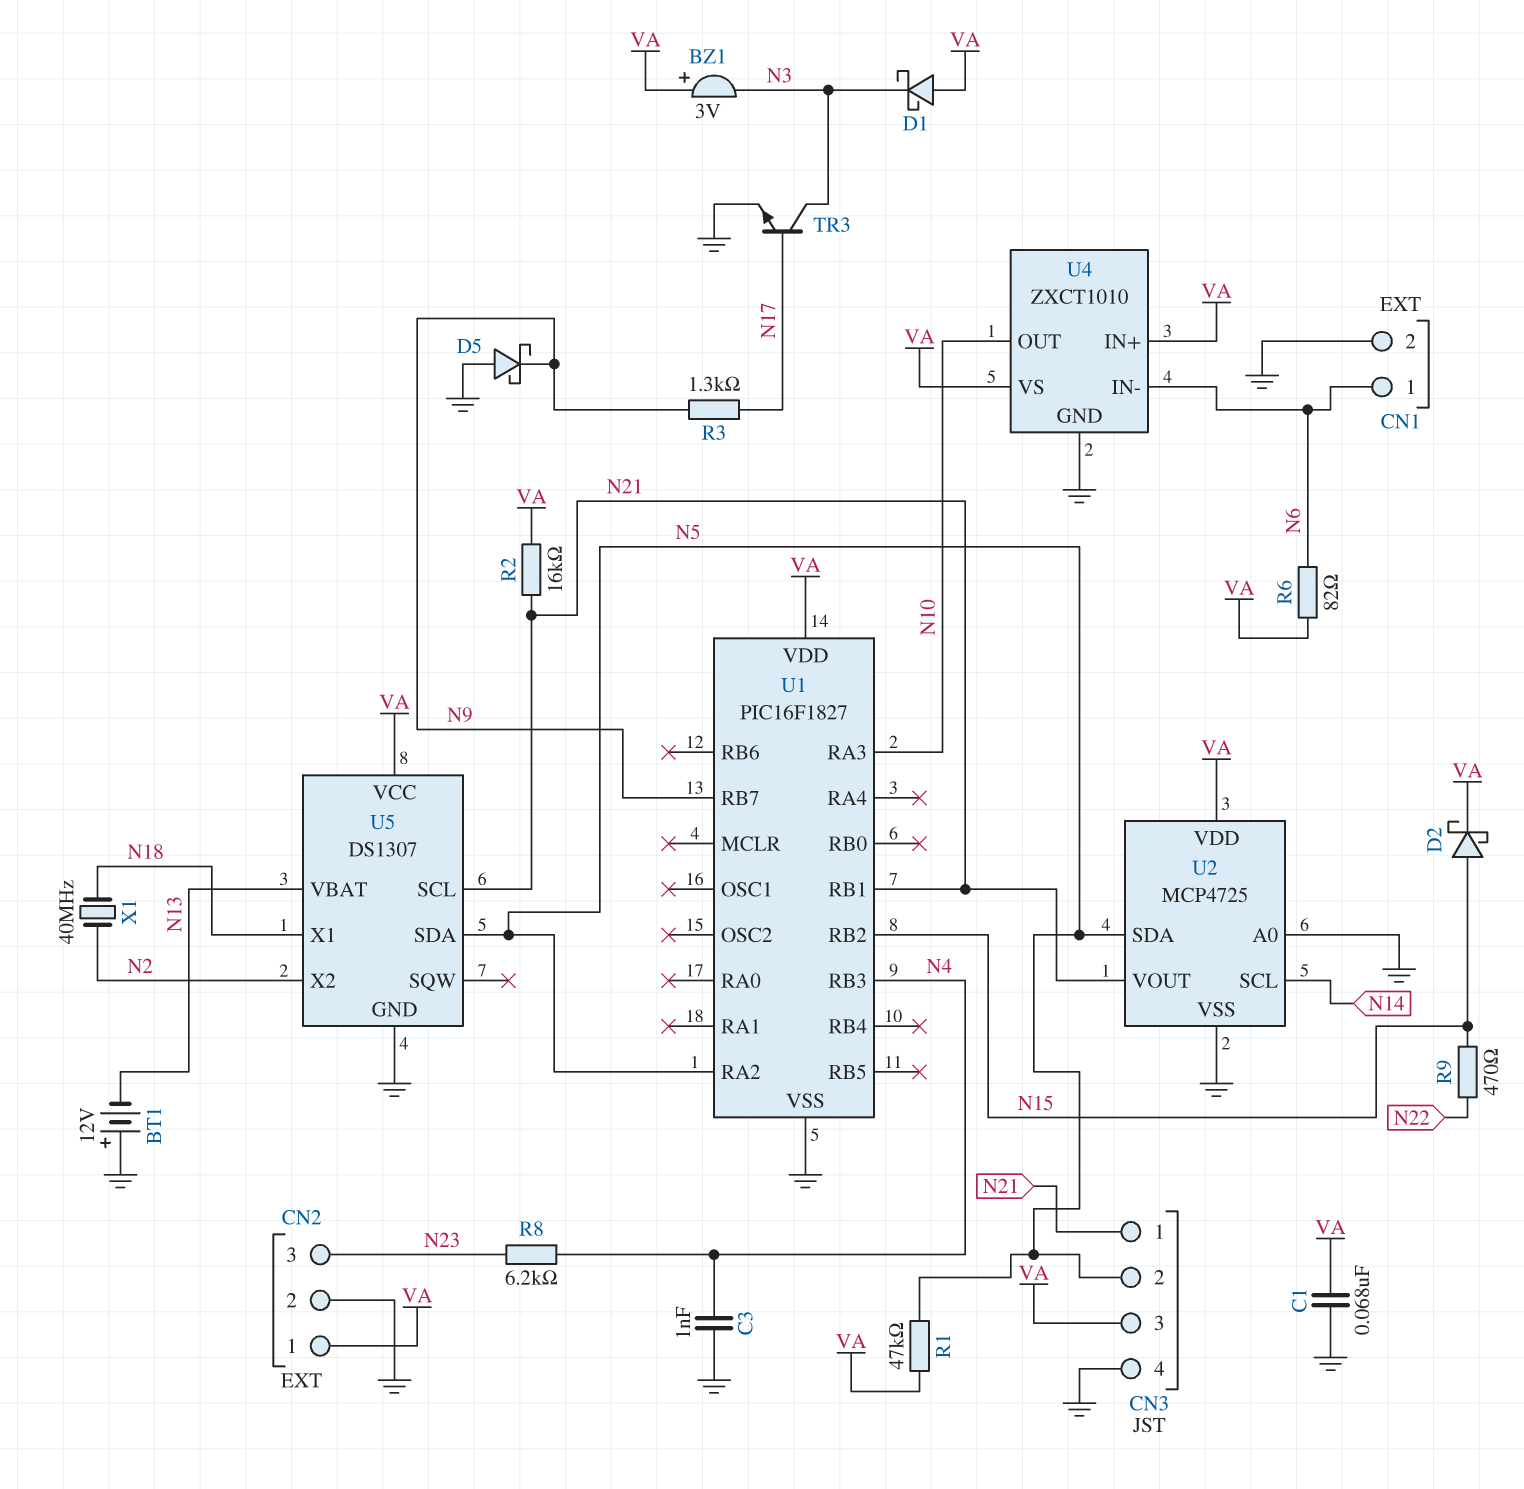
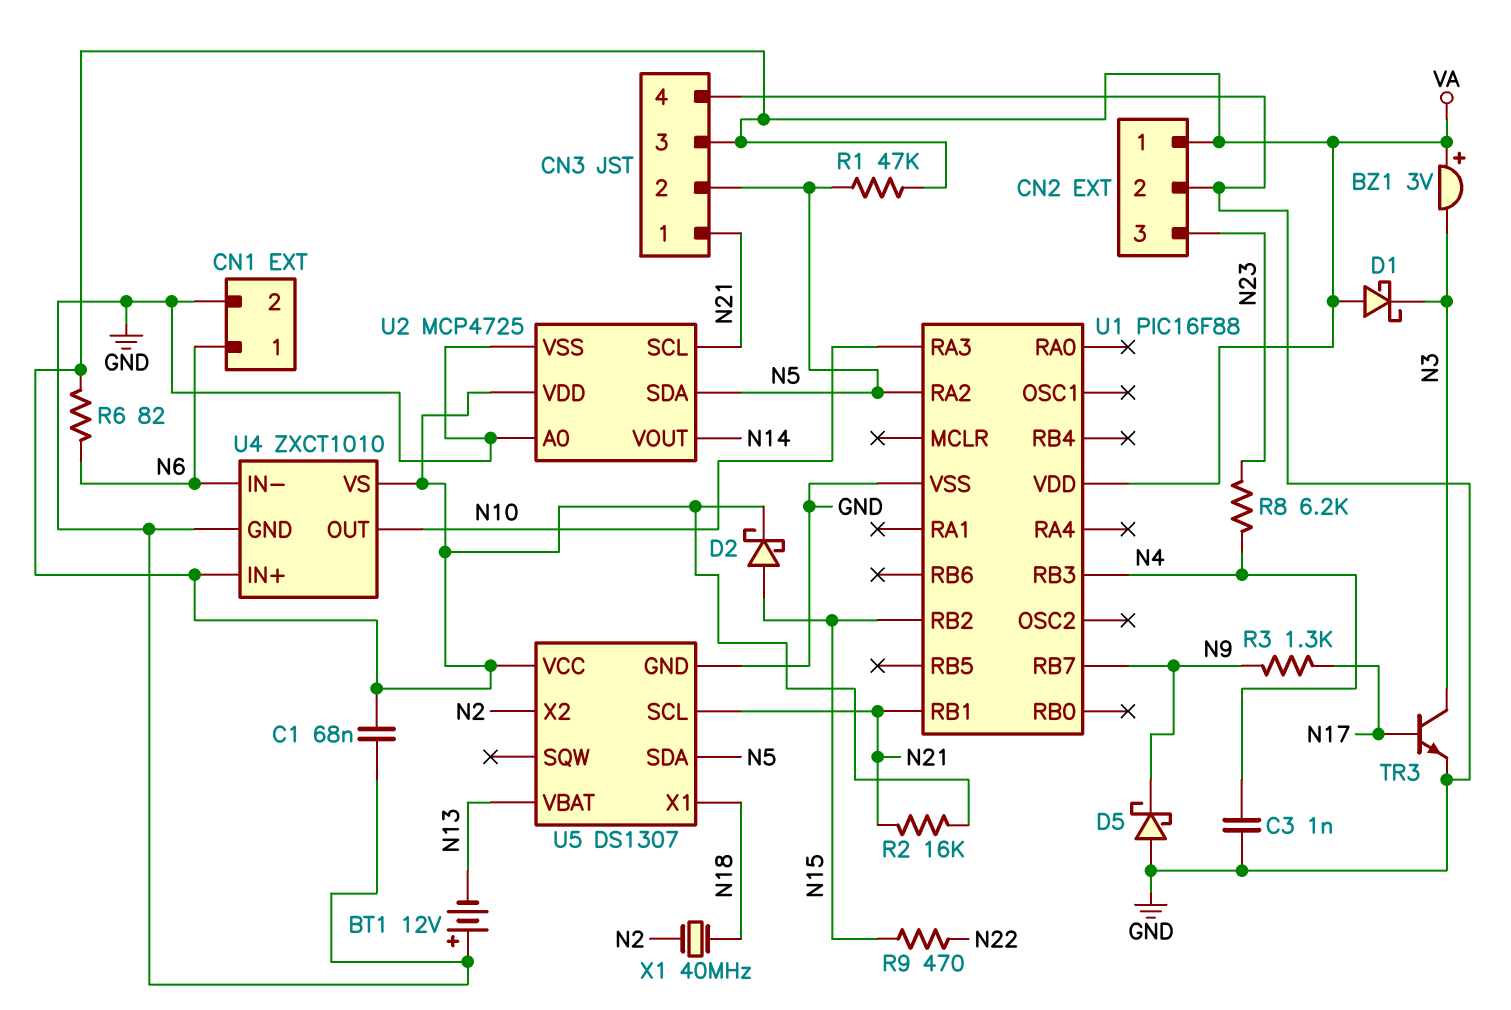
U1: PIC16F1827 -> PIC16F88
U2 pin SCL: N14 -> N21
U2 pin VOUT: N21 -> N14

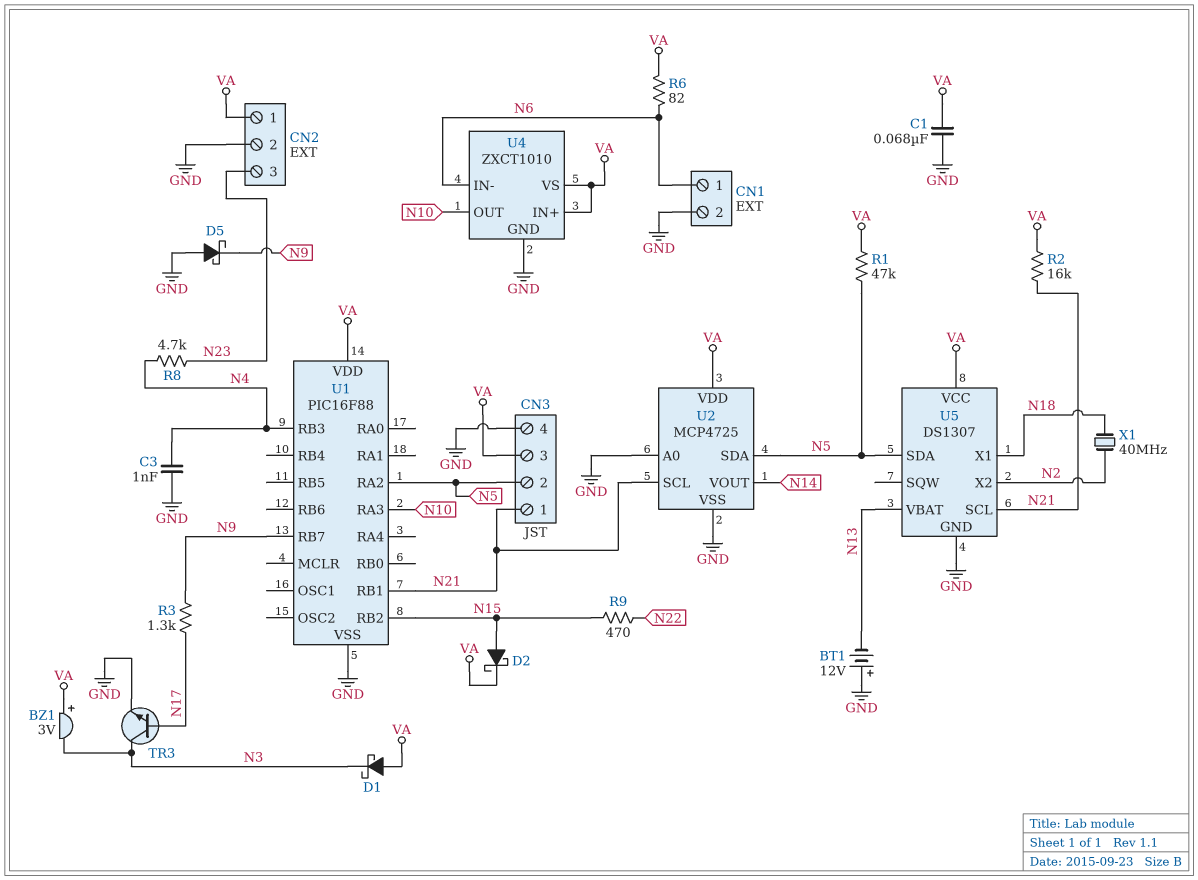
R8: 6.2k (N4, N23) -> 4.7k (N4, N23)

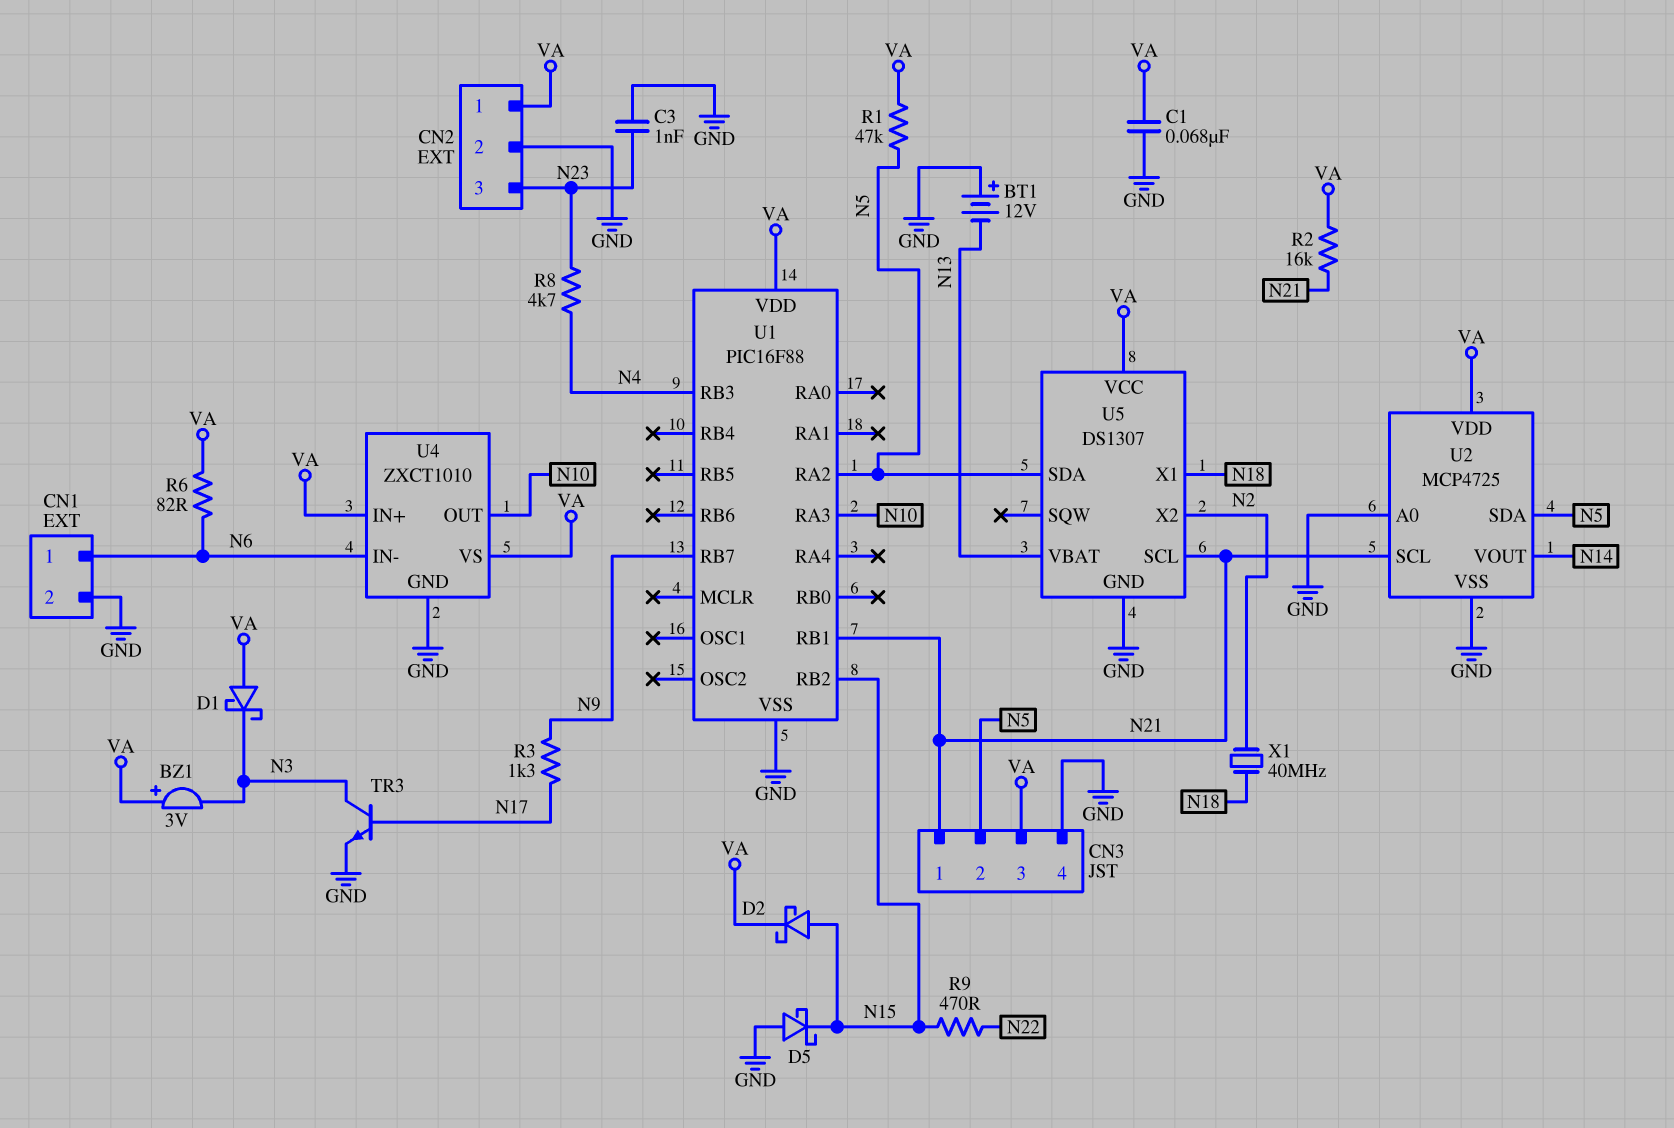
C3: 1nF (GND, N4) -> 1nF (GND, N23)
D5: schottky (A GND, K N9) -> schottky (A GND, K N15)

